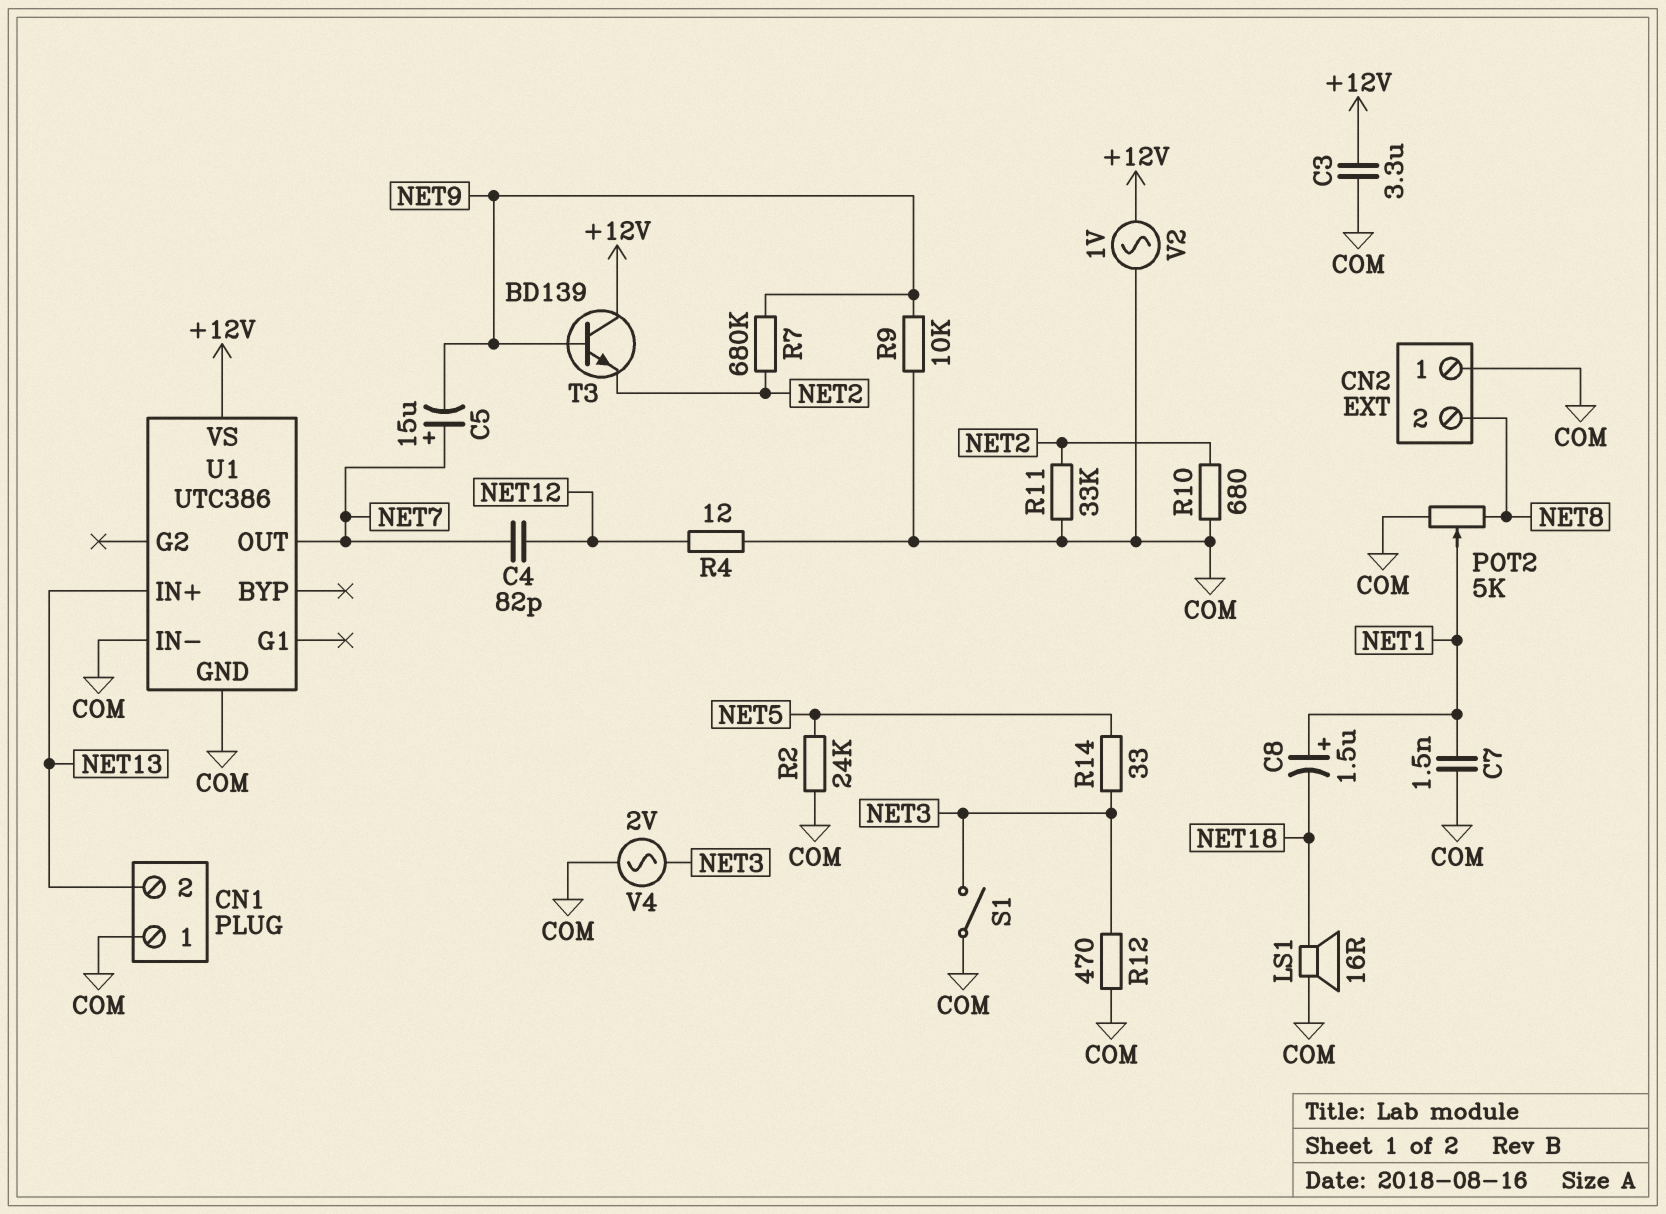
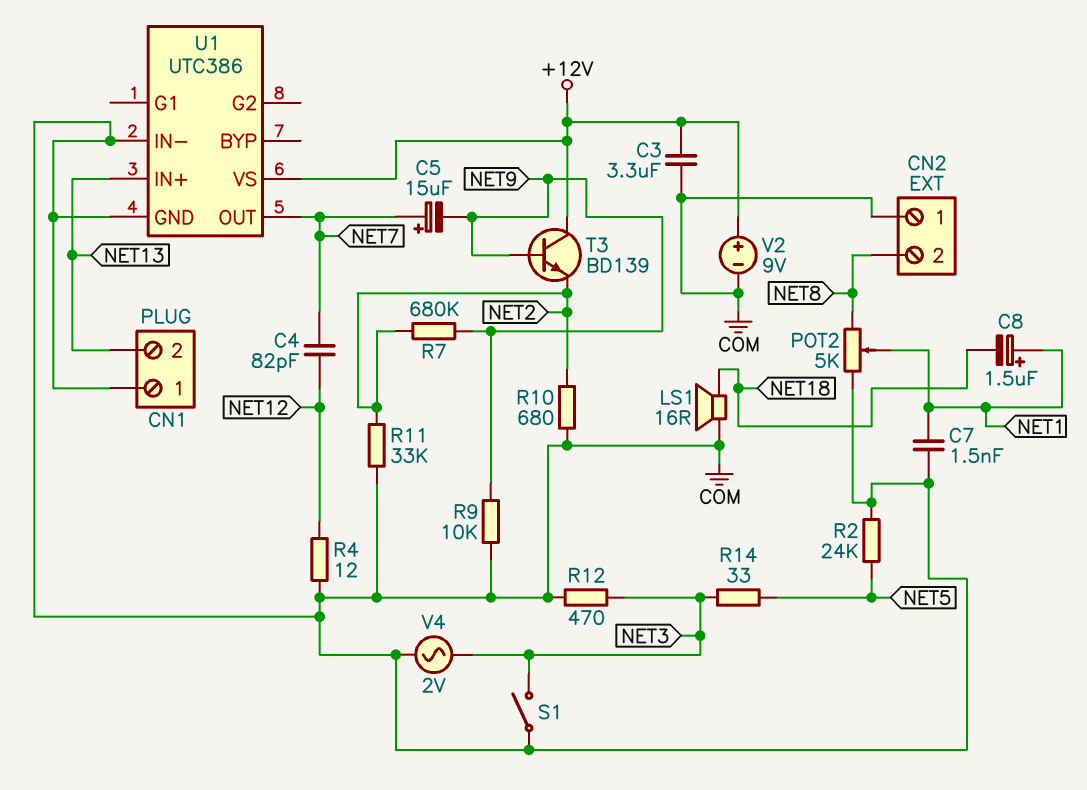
V2: AC 1V (+12V, COM) -> 9V (plus +12V, minus COM)

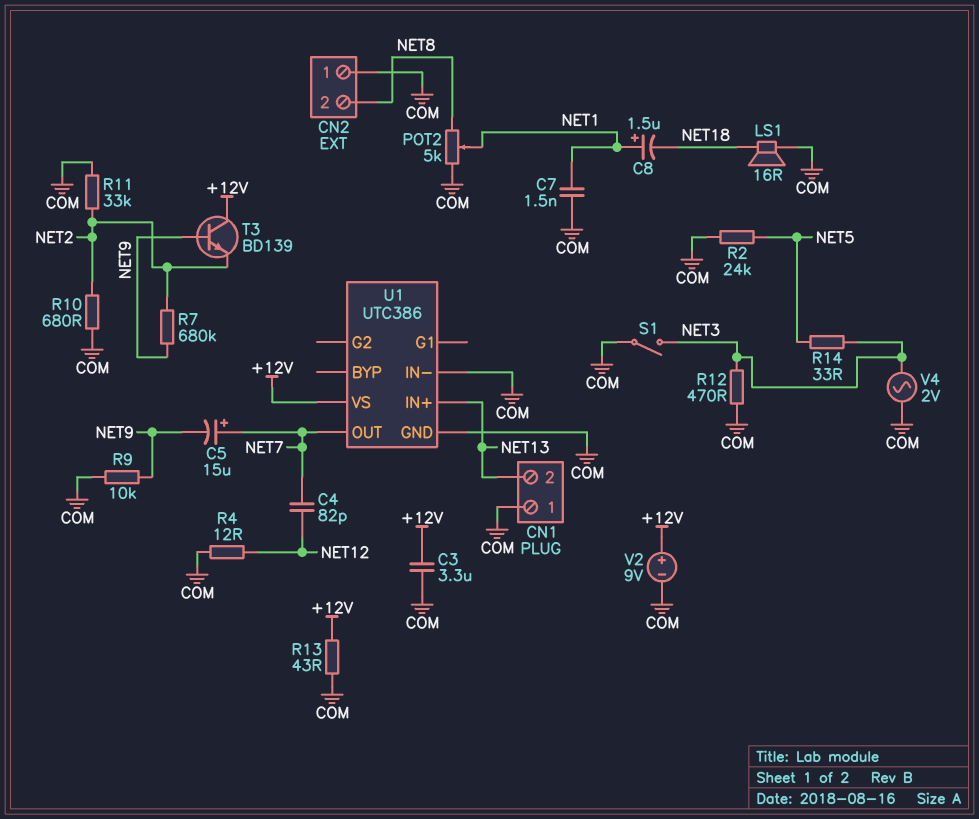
R13: none -> 43 (+12V, COM)

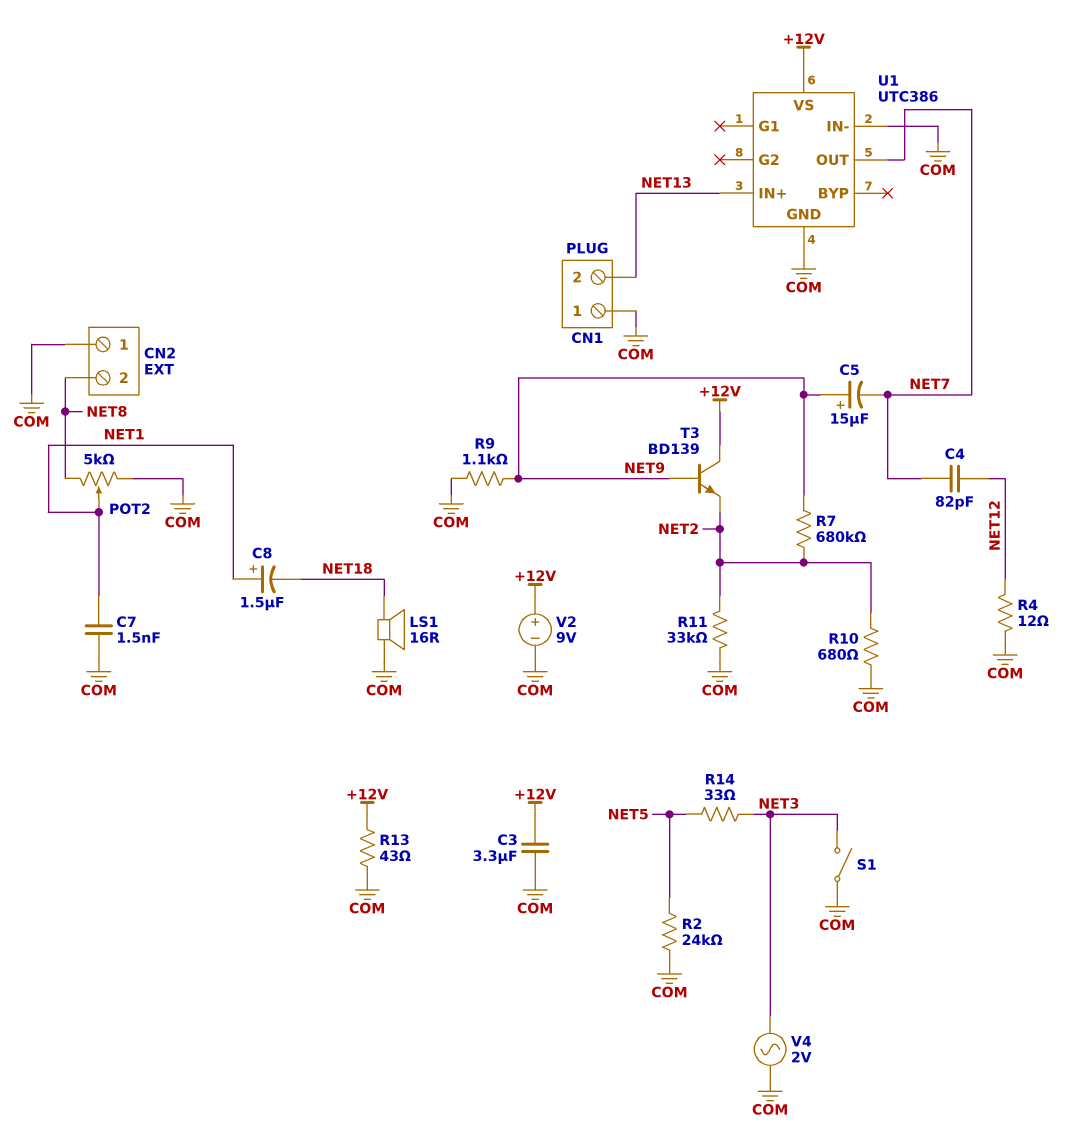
C5: 15uF (plus NET7, minus NET9) -> 15uF (plus NET9, minus NET7)
R9: 10k (COM, NET9) -> 1.1k (COM, NET9)
R12: 470 (COM, NET3) -> none

